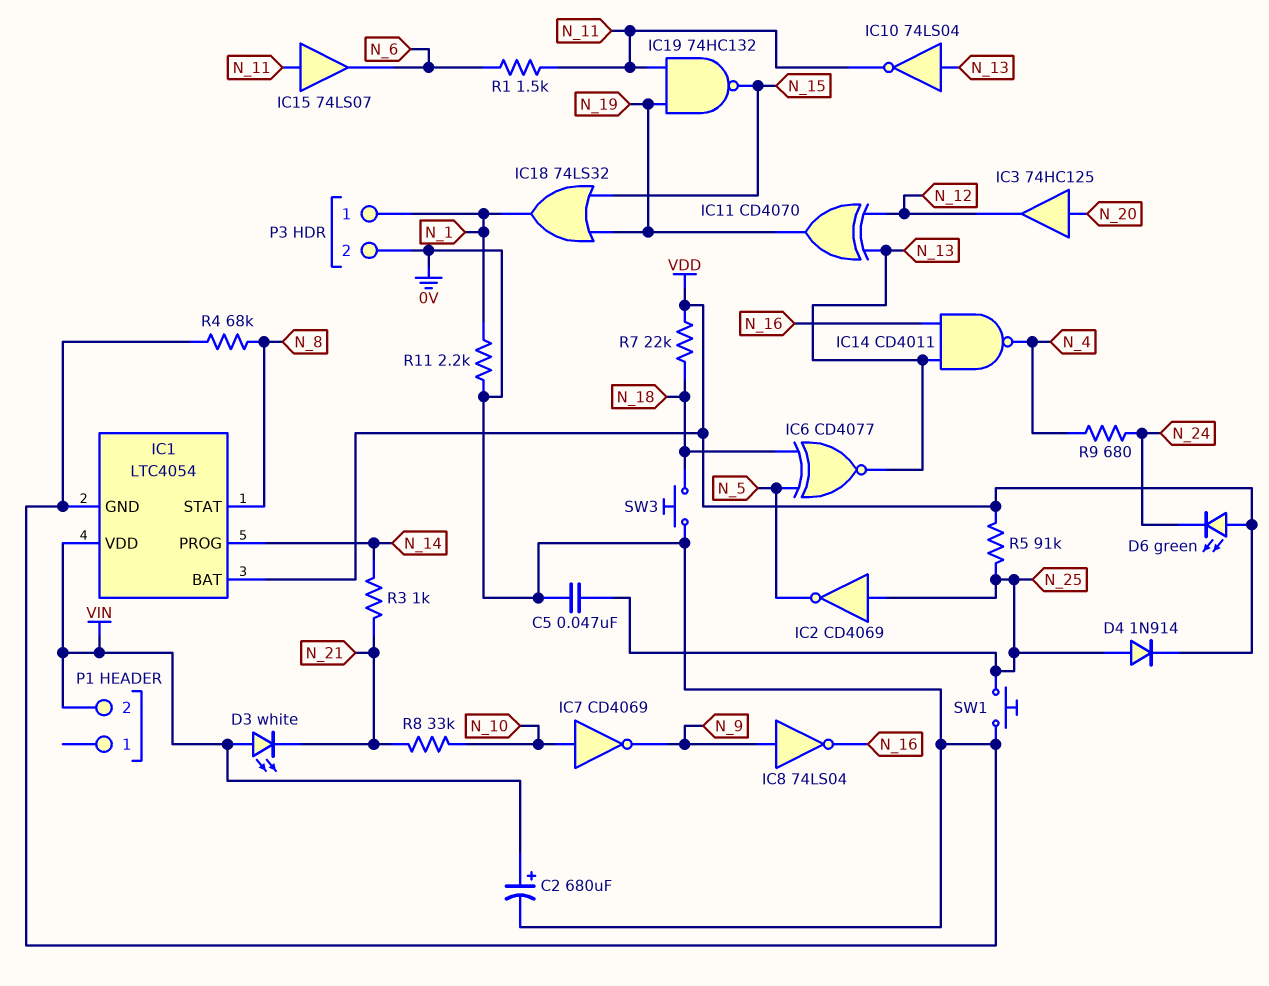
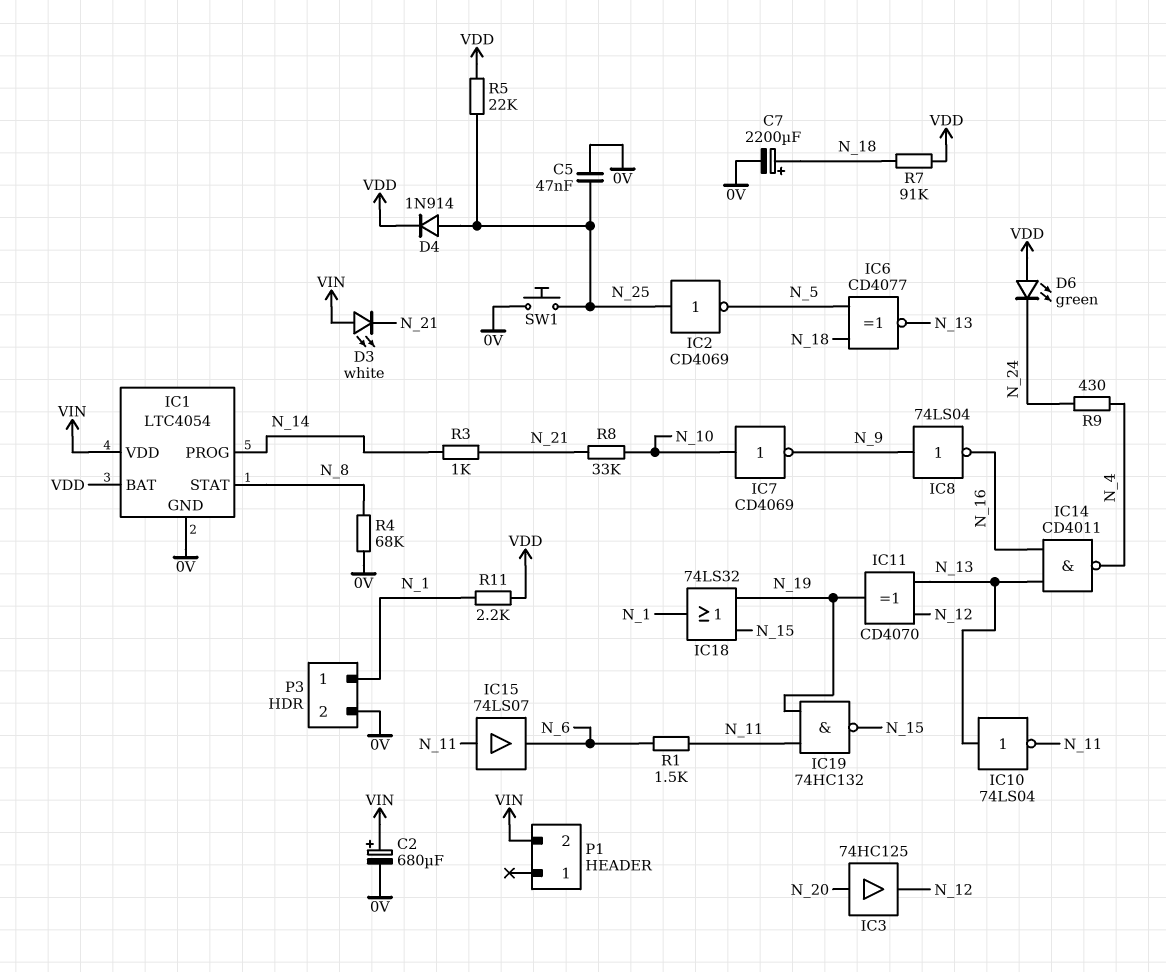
C7: none -> 2200uF (plus N_18, minus 0V)
R5: 91k (N_25, VDD) -> 22k (N_25, VDD)
R7: 22k (N_18, VDD) -> 91k (N_18, VDD)
R9: 680 (N_4, N_24) -> 430 (N_4, N_24)
R11: 2.2k (0V, N_1) -> 2.2k (N_1, VDD)
SW3: button (0V, N_18) -> none

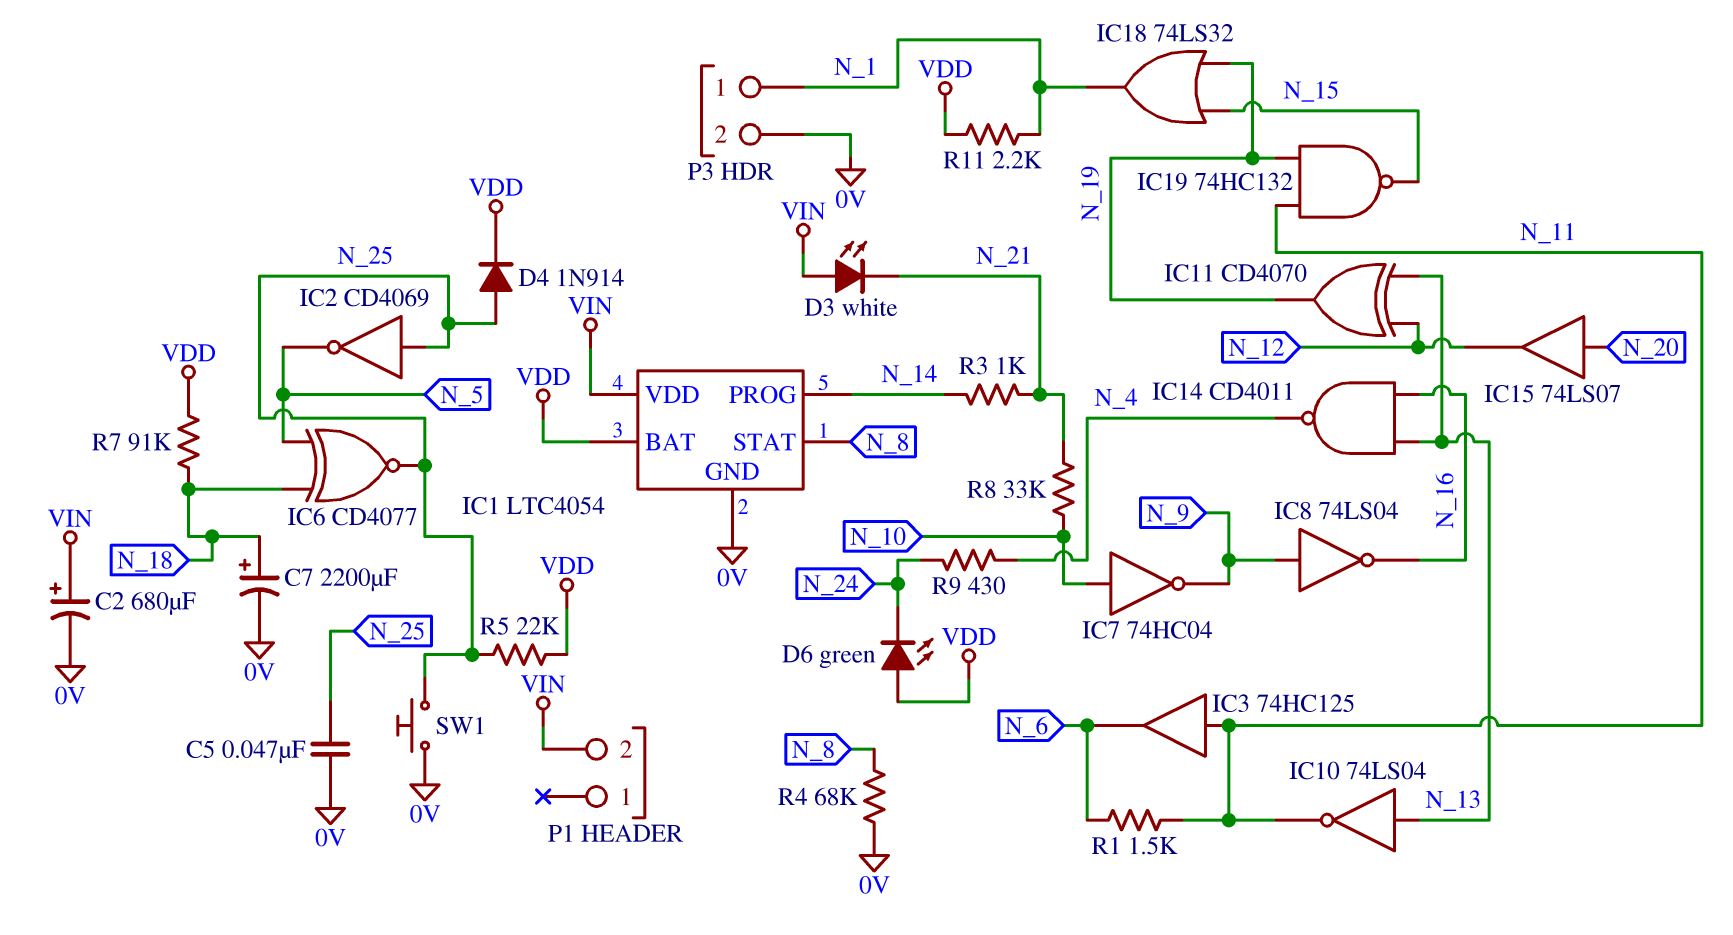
IC3: buffer 74HC125 (in N_20, out N_12) -> buffer 74HC125 (in N_11, out N_6)
IC6: XNOR CD4077 (in N_5, in N_18, out N_13) -> XNOR CD4077 (in N_5, in N_18, out N_25)
IC7: NOT CD4069 (in N_10, out N_9) -> NOT 74HC04 (in N_10, out N_9)
IC15: buffer 74LS07 (in N_11, out N_6) -> buffer 74LS07 (in N_20, out N_12)

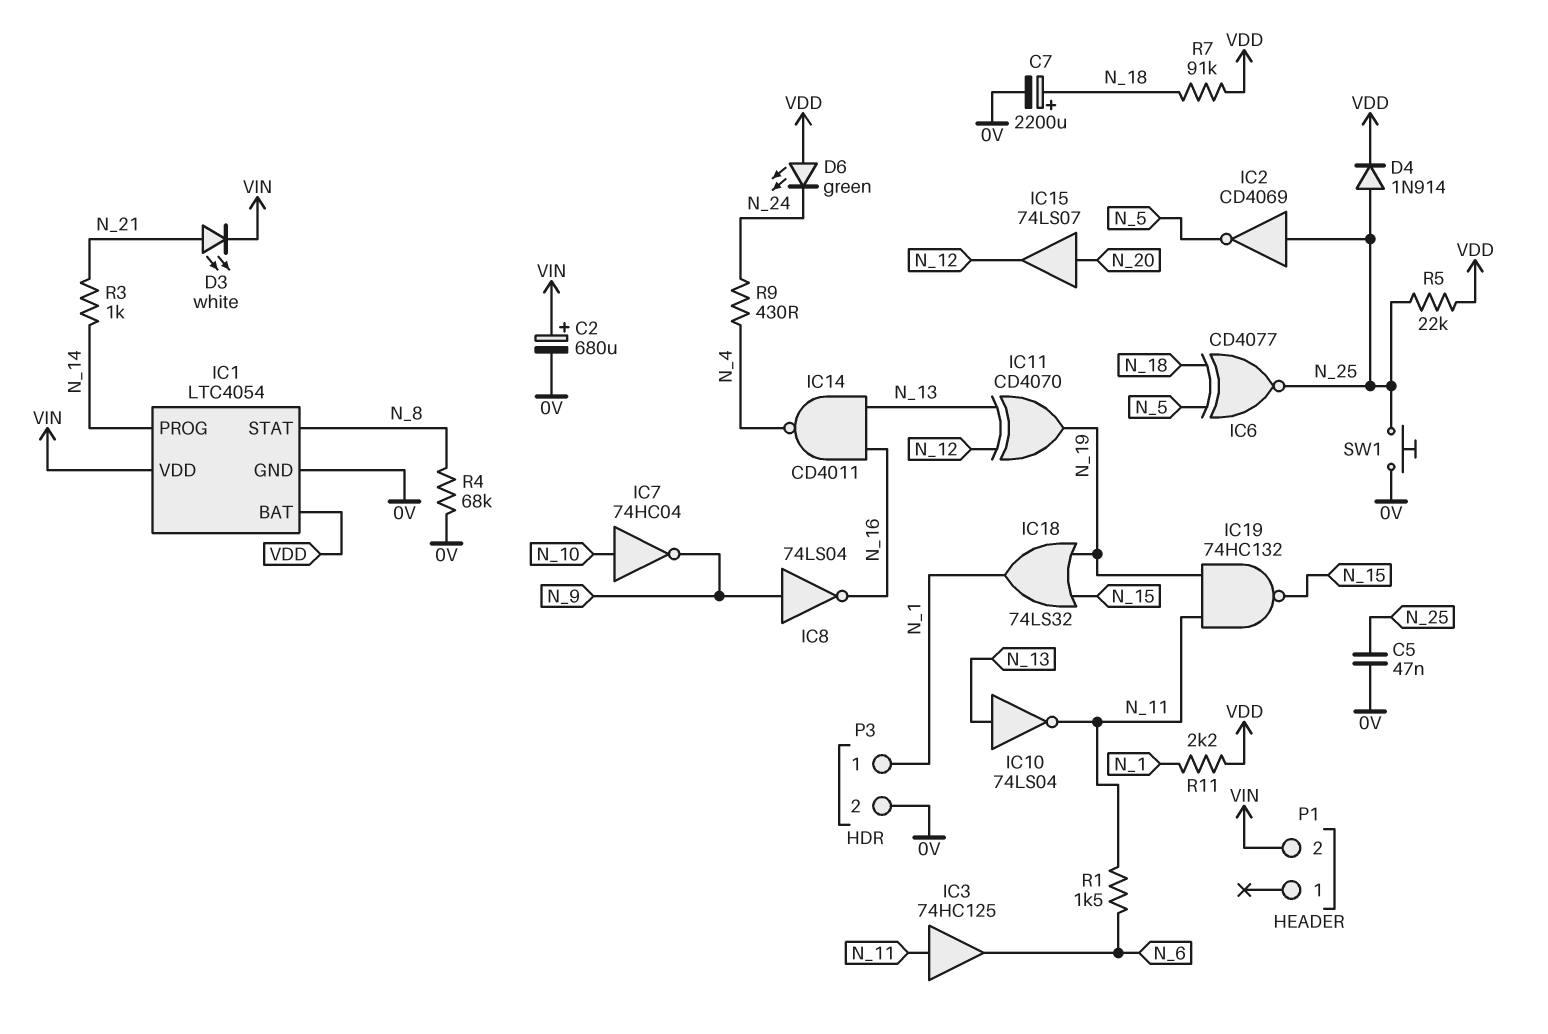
D3: LED white (A VIN, K N_21) -> LED white (A N_21, K VIN)
R8: 33k (N_10, N_21) -> none

